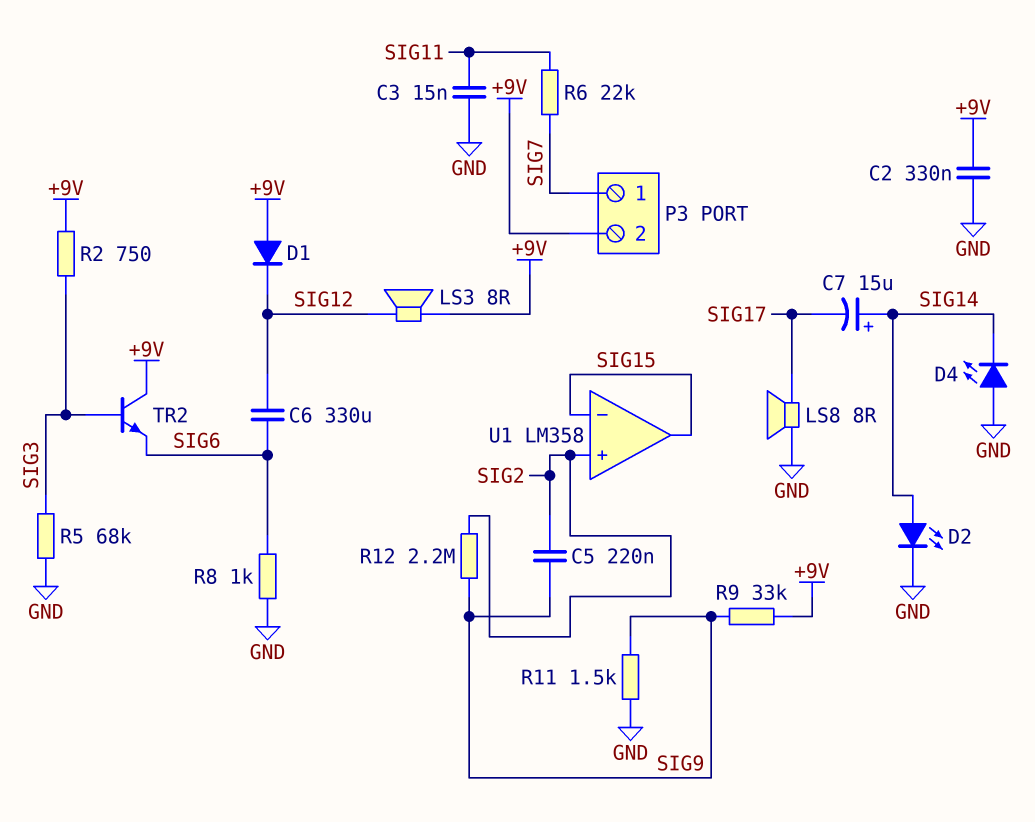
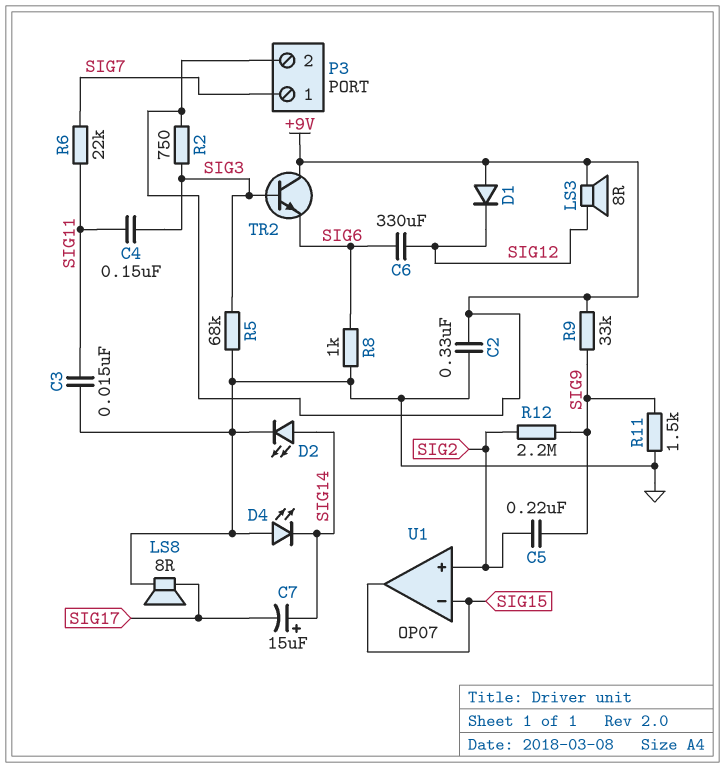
C4: none -> 150nF (SIG3, SIG11)
U1: LM358 -> OP07

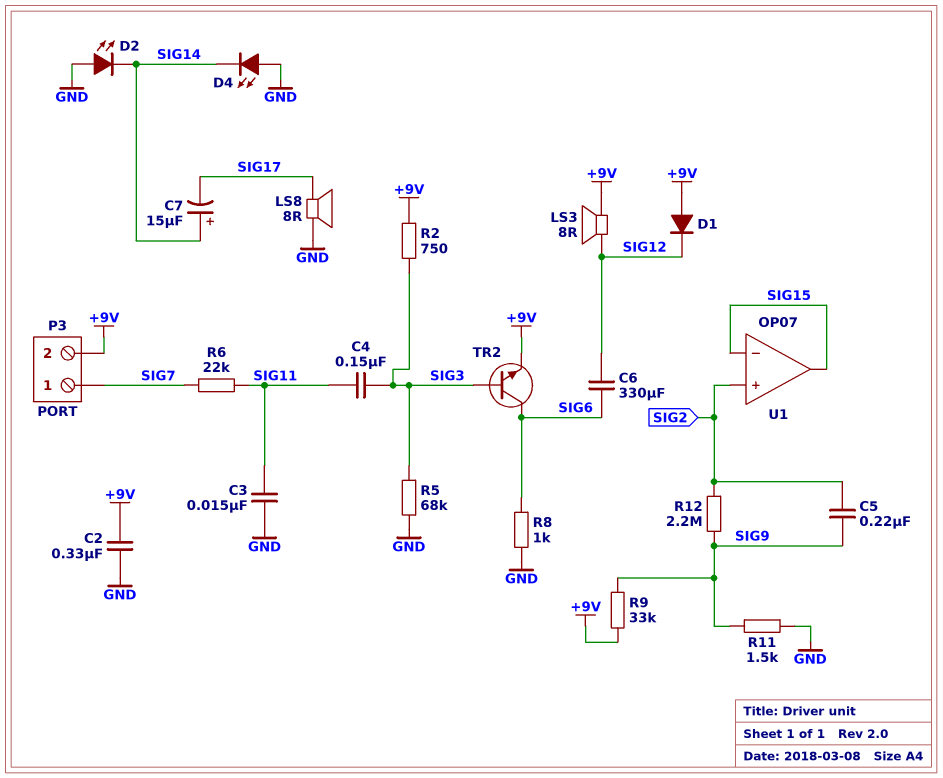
D2: LED (A SIG14, K GND) -> LED (A GND, K SIG14)
TR2: NPN (B SIG3, C +9V, E SIG6) -> NPN (B SIG3, C SIG6, E +9V)

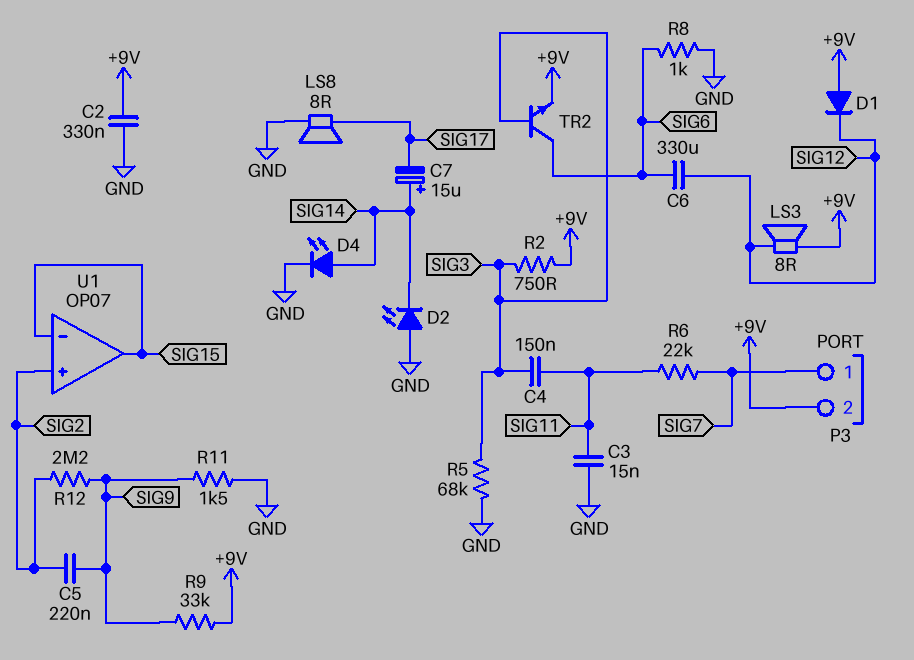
D4: LED (A GND, K SIG14) -> LED (A SIG14, K GND)

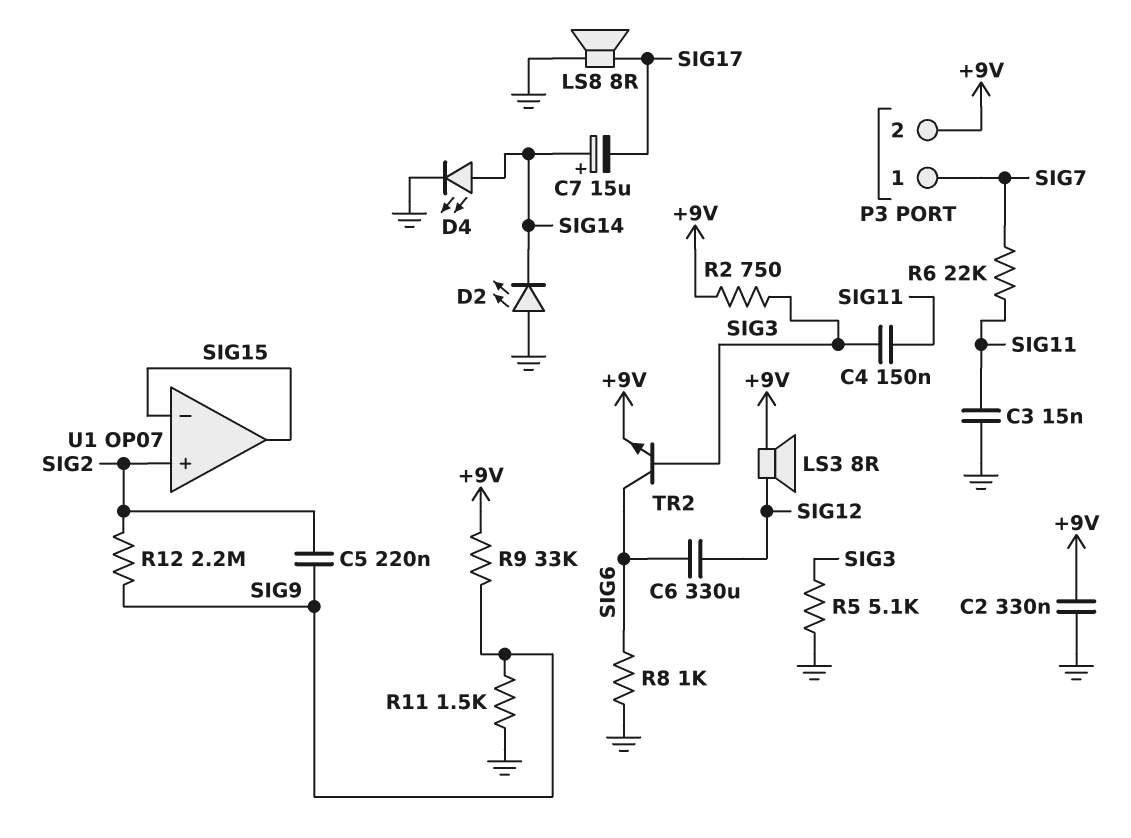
D1: diode (A +9V, K SIG12) -> none
R5: 68k (GND, SIG3) -> 5.1k (GND, SIG3)

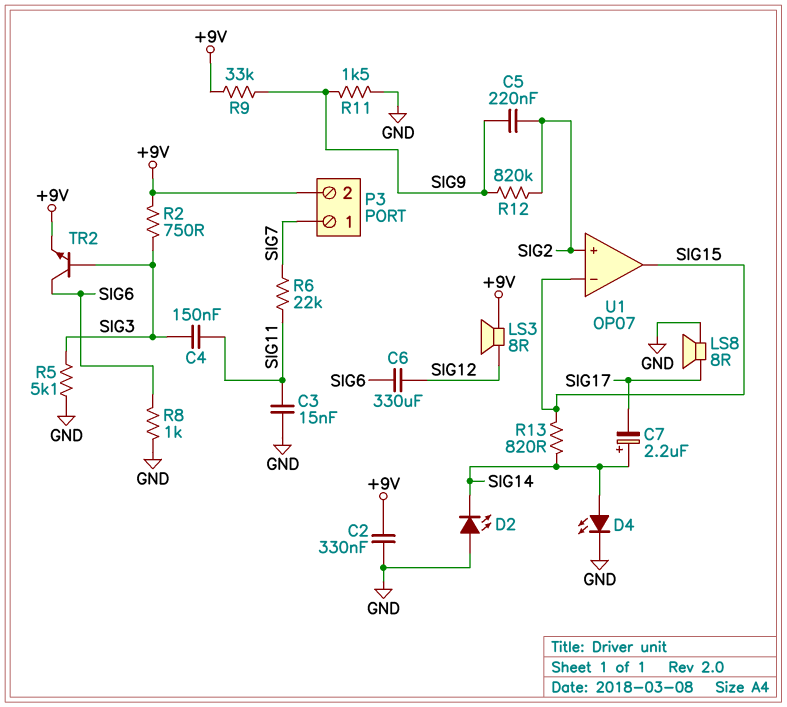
C7: 15uF (plus SIG14, minus SIG17) -> 2.2uF (plus SIG14, minus SIG17)
R12: 2.2M (SIG2, SIG9) -> 820k (SIG2, SIG9)
R13: none -> 820 (SIG14, SIG15)

